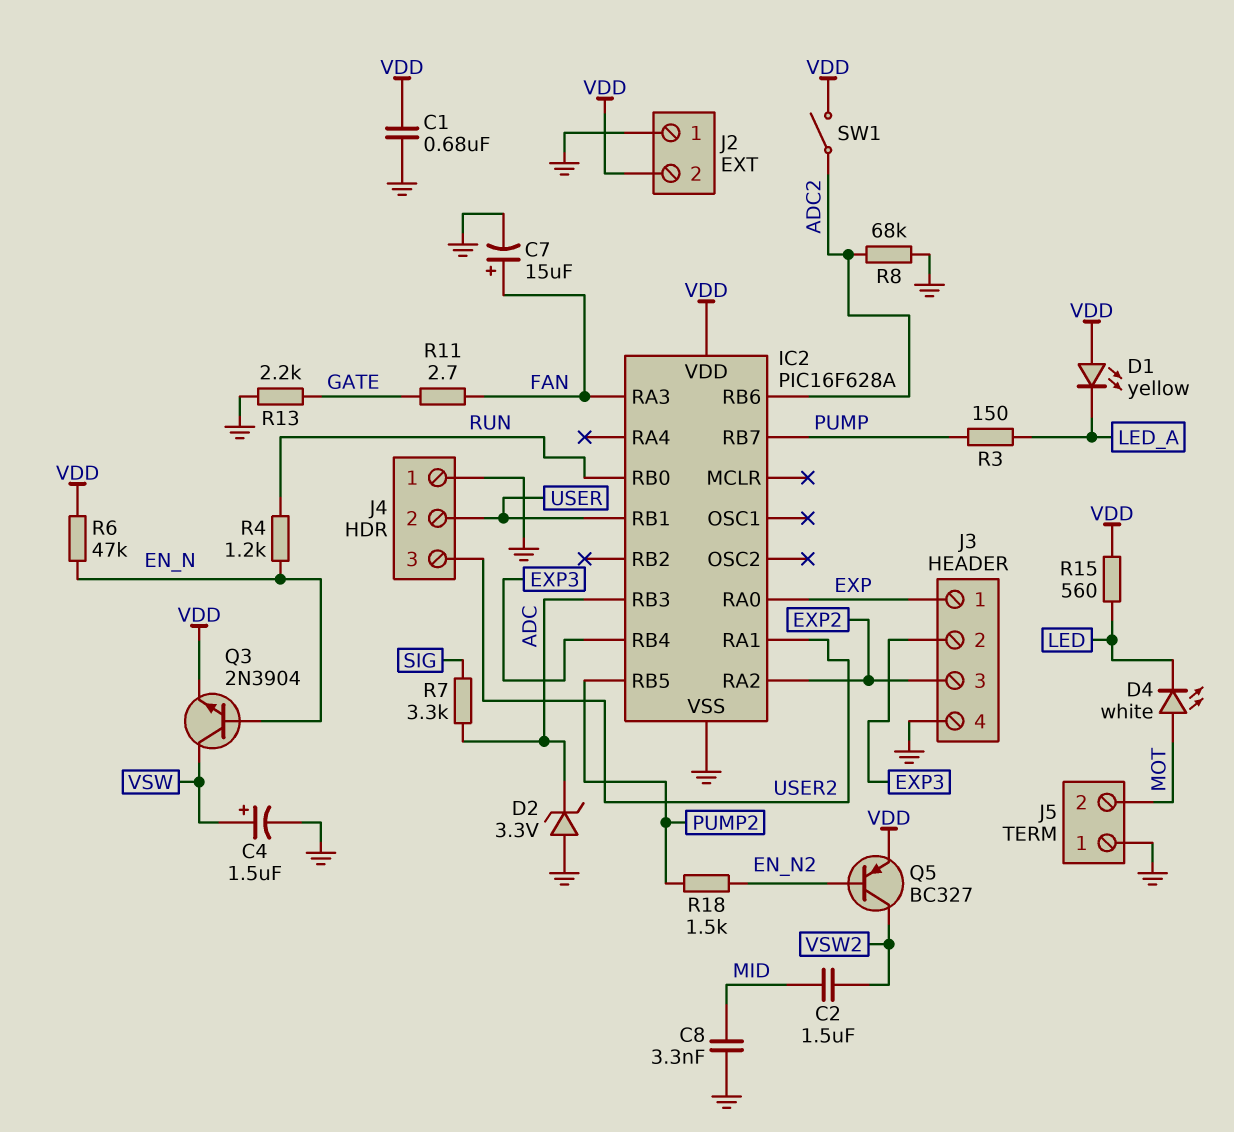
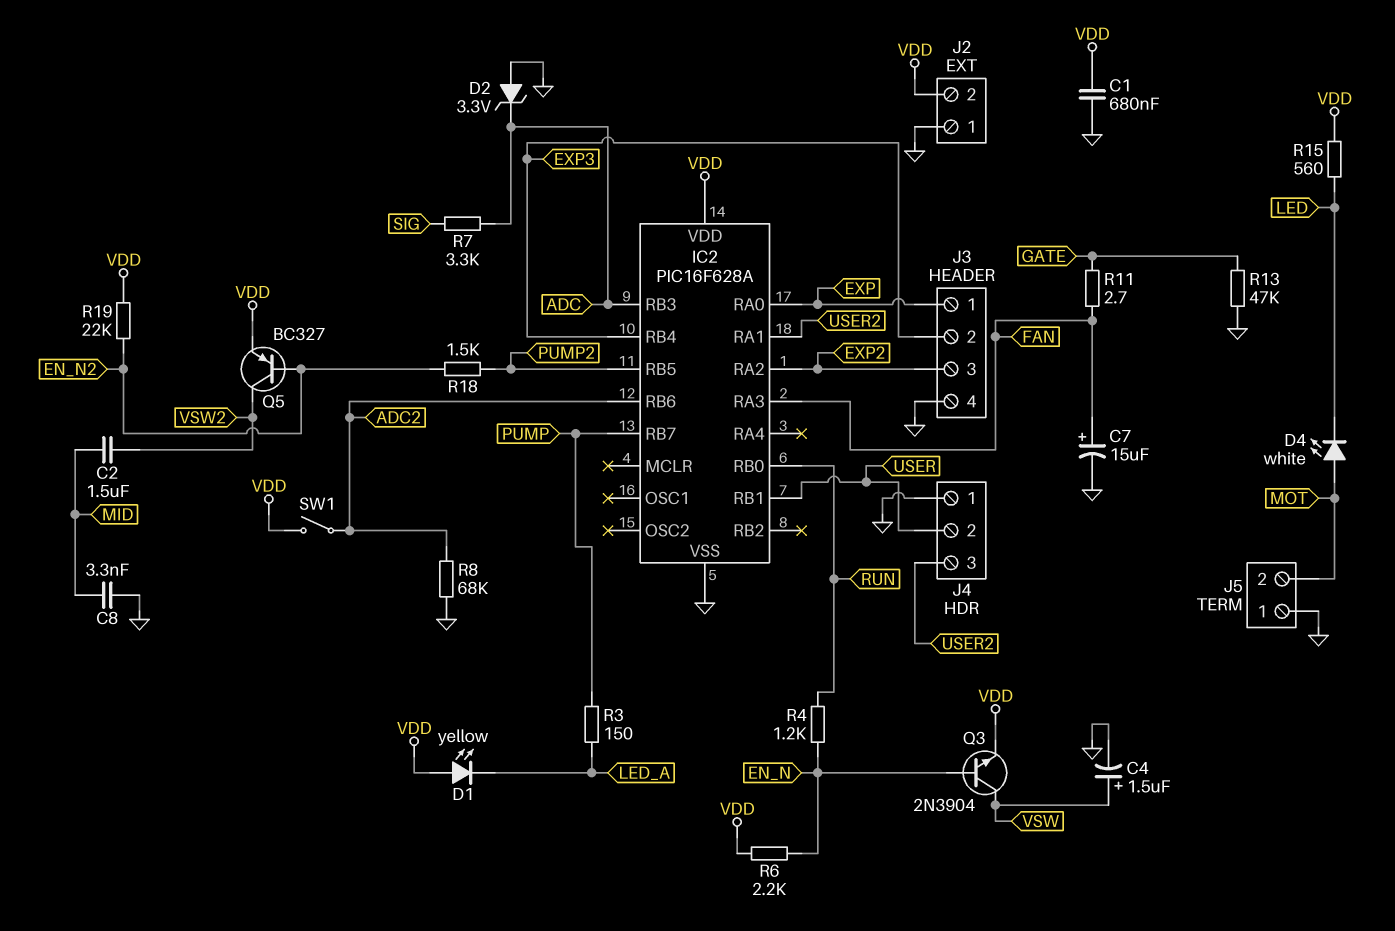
R6: 47k (EN_N, VDD) -> 2.2k (EN_N, VDD)
R13: 2.2k (GATE, GND) -> 47k (GATE, GND)
R19: none -> 22k (EN_N2, VDD)

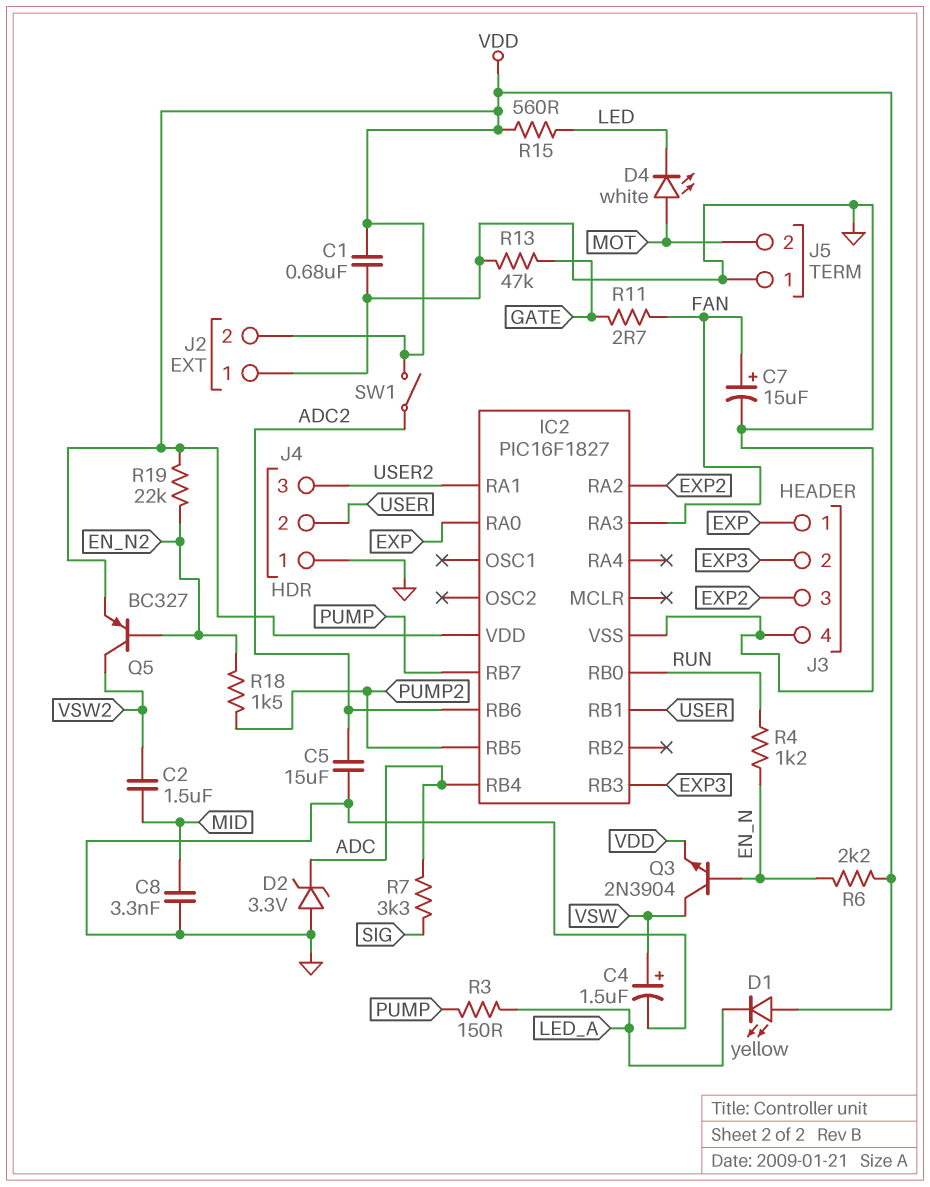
C5: none -> 15uF (ADC2, GND)
IC2: PIC16F628A -> PIC16F1827
IC2 pin RB3: ADC -> EXP3
IC2 pin RB4: EXP3 -> ADC
R8: 68k (ADC2, GND) -> none

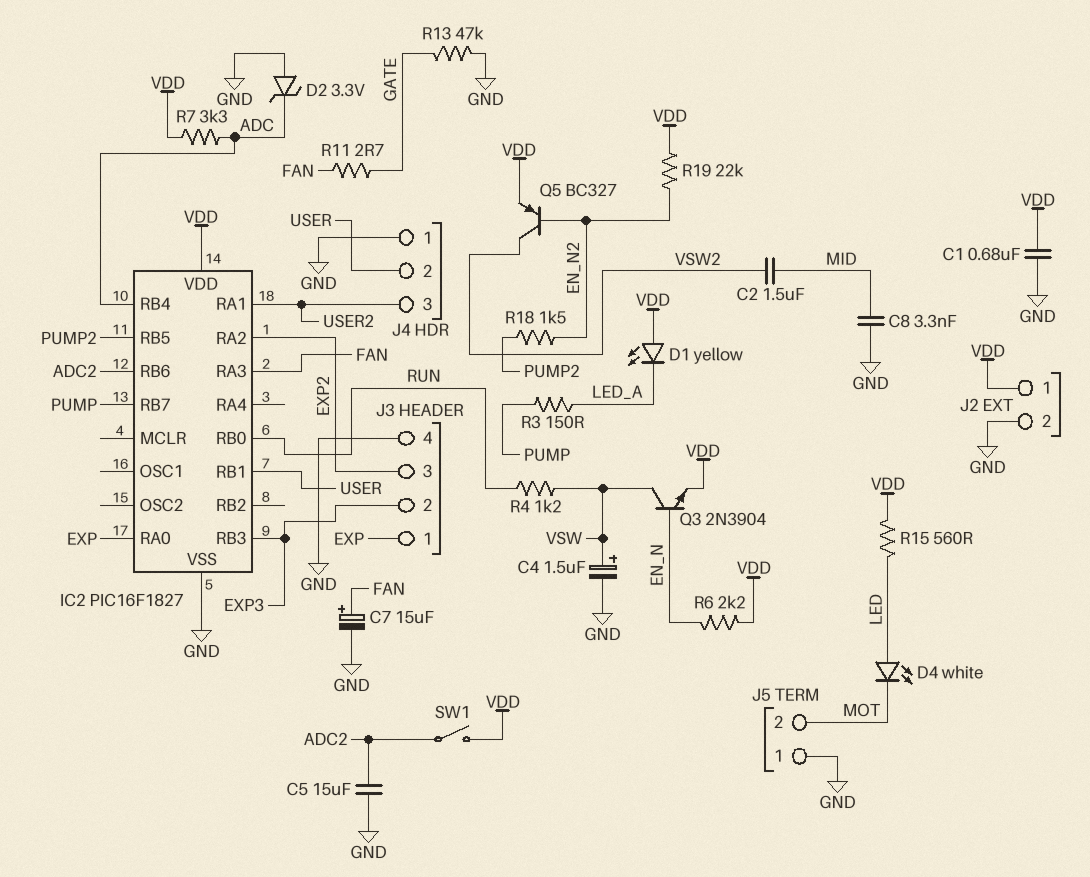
D4: LED white (A MOT, K LED) -> LED white (A LED, K MOT)
J2 pin 1: GND -> VDD
J2 pin 2: VDD -> GND
R4: 1.2k (EN_N, RUN) -> 1.2k (RUN, VSW)
R7: 3.3k (ADC, SIG) -> 3.3k (ADC, VDD)

